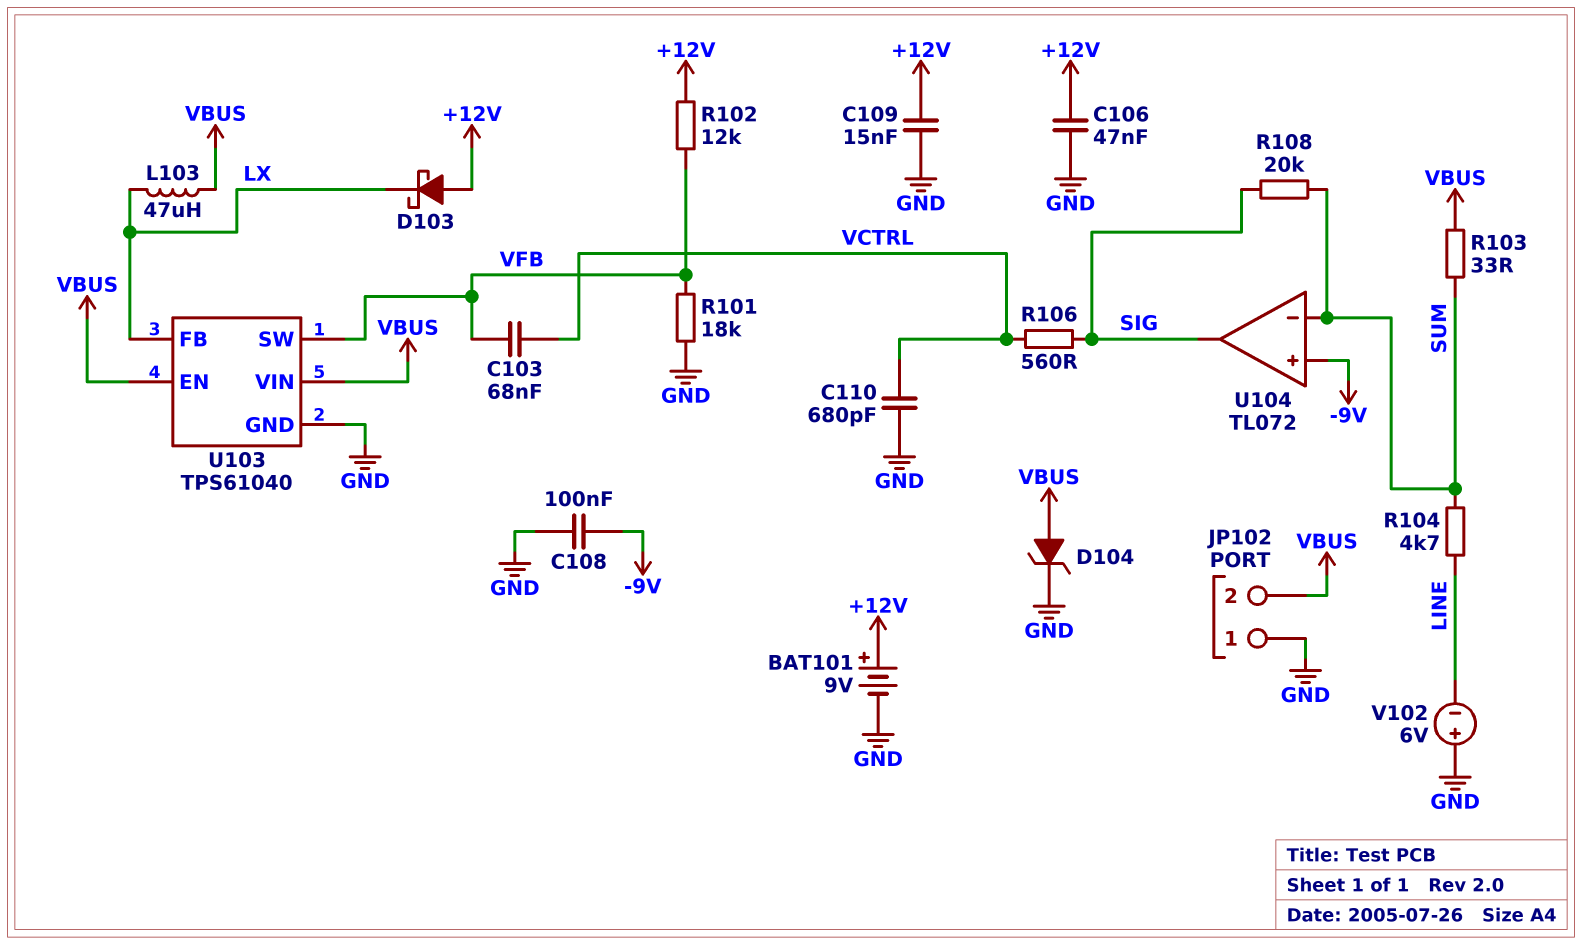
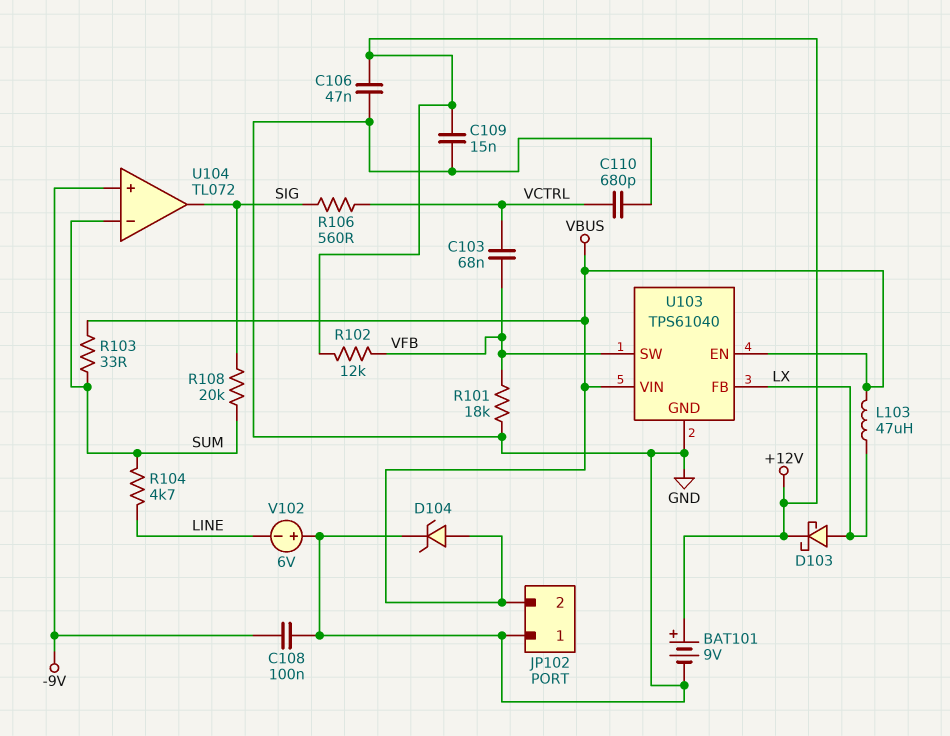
D103: schottky (A +12V, K LX) -> schottky (A LX, K +12V)

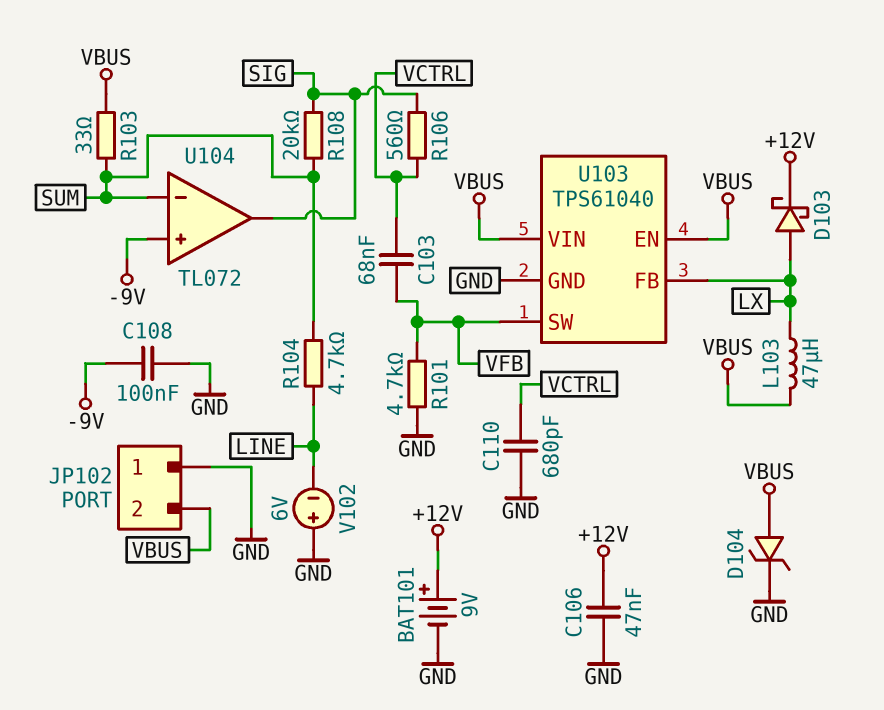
C109: 15nF (+12V, GND) -> none
R101: 18k (GND, VFB) -> 4.7k (GND, VFB)
R102: 12k (+12V, VFB) -> none

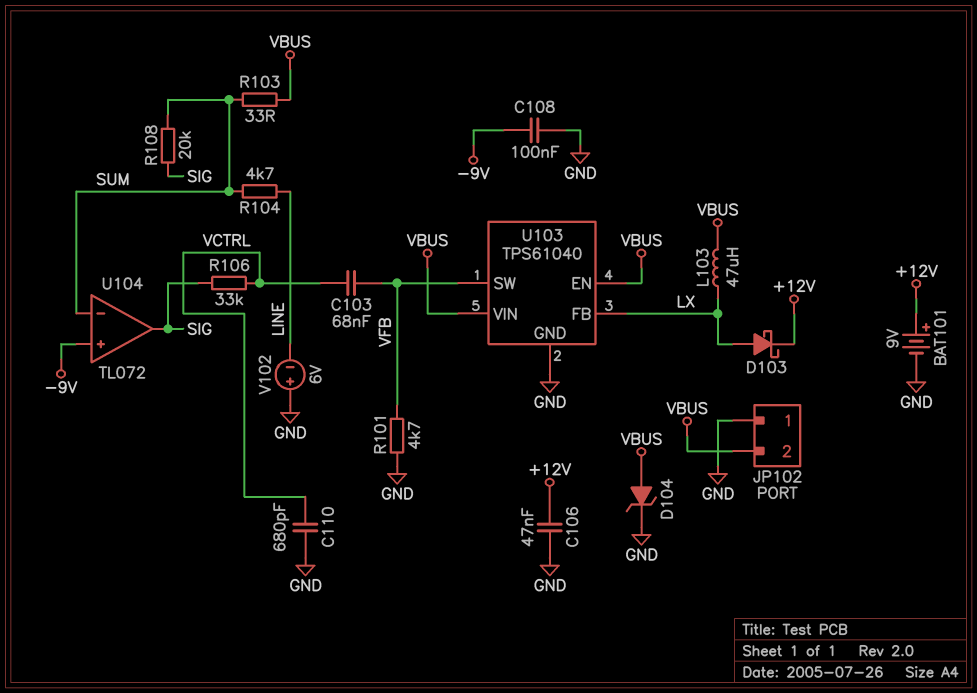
R106: 560 (SIG, VCTRL) -> 33k (SIG, VCTRL)

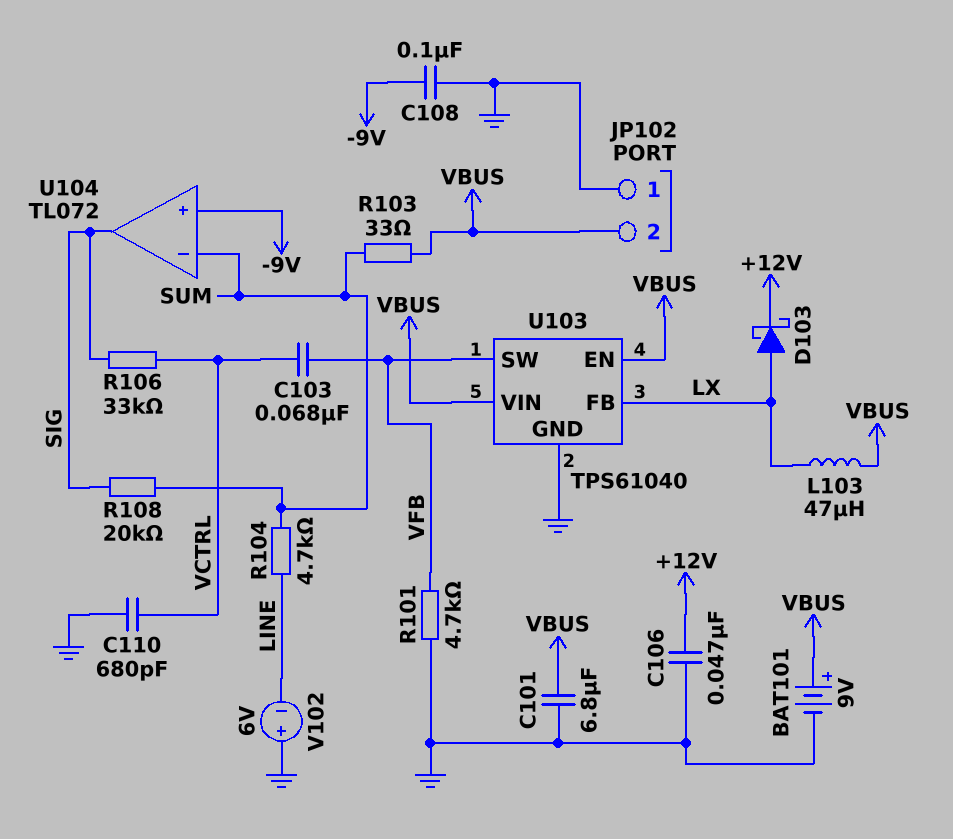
BAT101: 9V (plus +12V, minus GND) -> 9V (plus VBUS, minus GND)
C101: none -> 6.8uF (GND, VBUS)
D104: zener (A VBUS, K GND) -> none

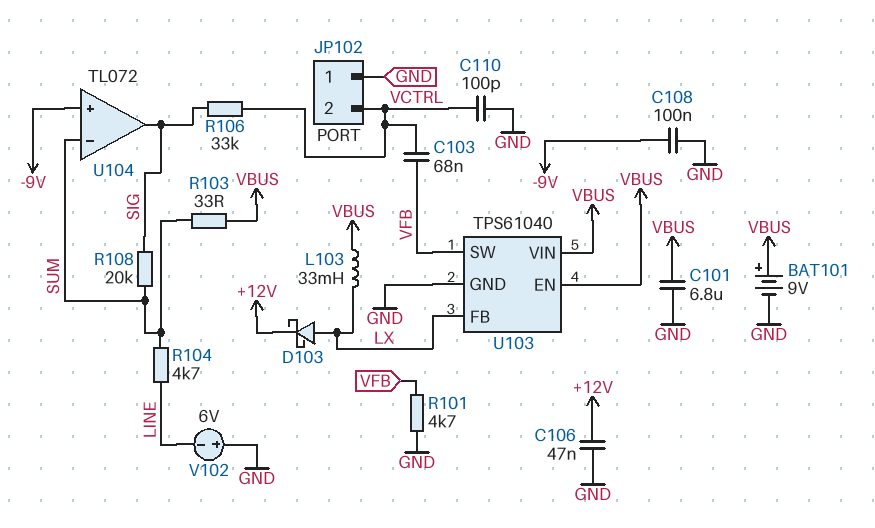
C110: 680pF (GND, VCTRL) -> 100pF (GND, VCTRL)
JP102 pin 2: VBUS -> VCTRL
L103: 47uH (LX, VBUS) -> 33mH (LX, VBUS)

